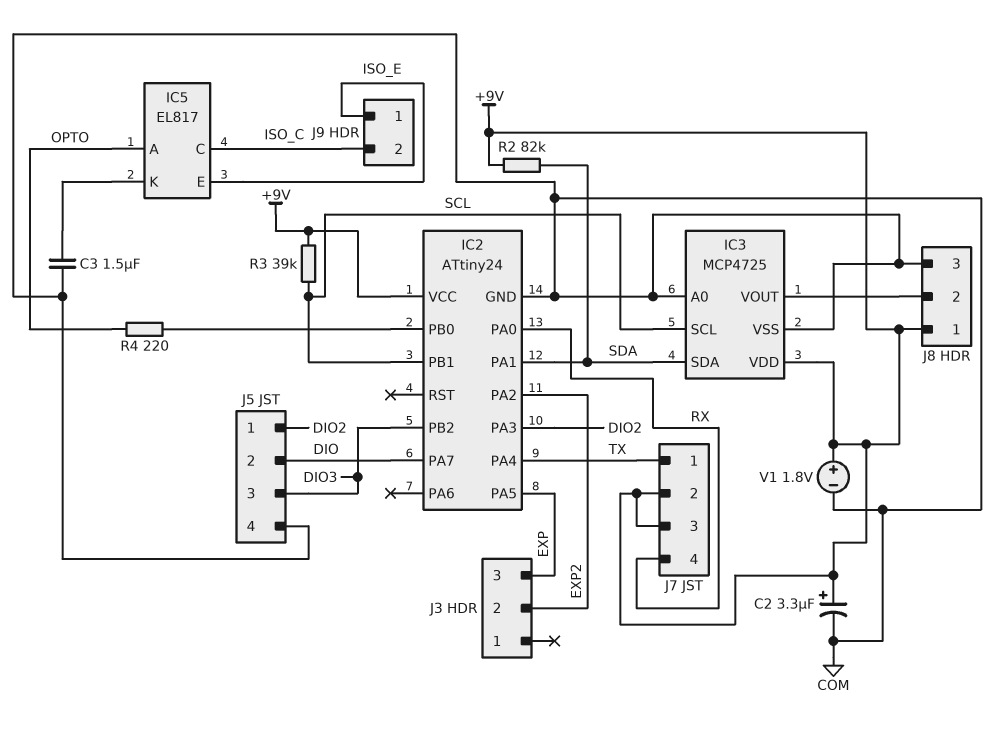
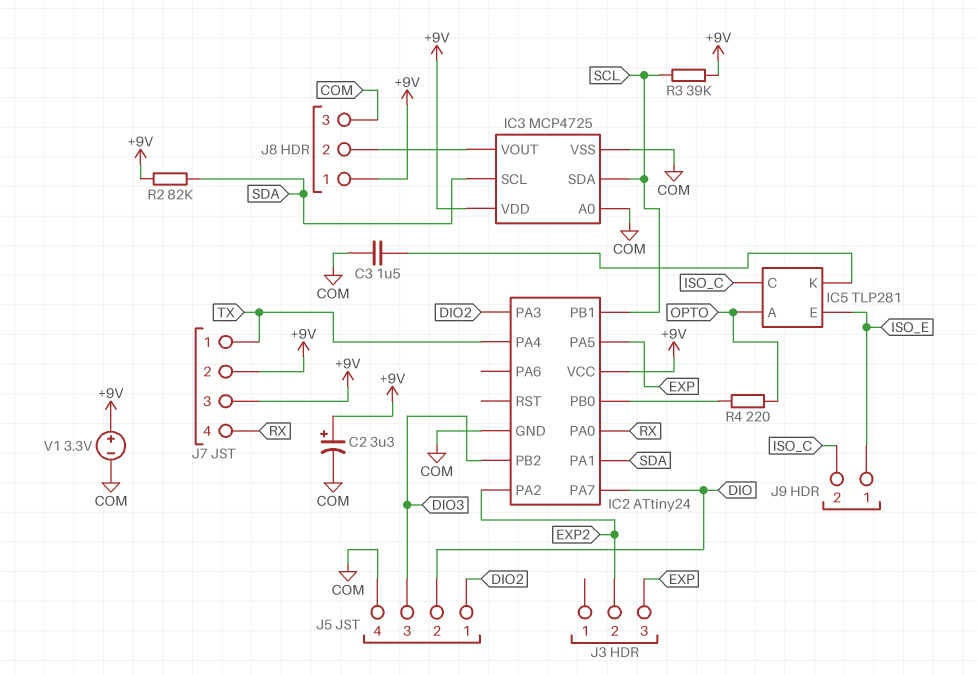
IC3 pin SCL: SCL -> SDA
IC3 pin SDA: SDA -> SCL
IC5: EL817 -> TLP281
V1: 1.8V (plus +9V, minus COM) -> 3.3V (plus +9V, minus COM)

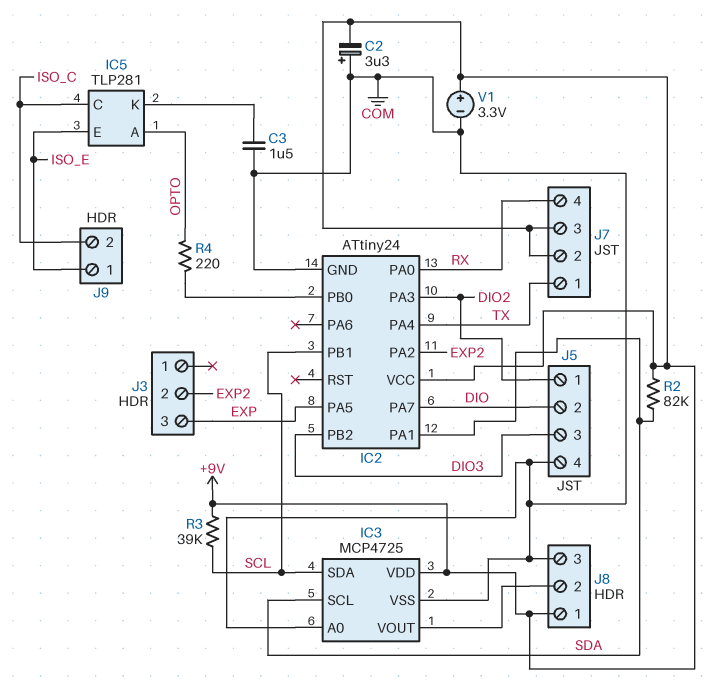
C2: 3.3uF (plus +9V, minus COM) -> 3.3uF (plus COM, minus +9V)

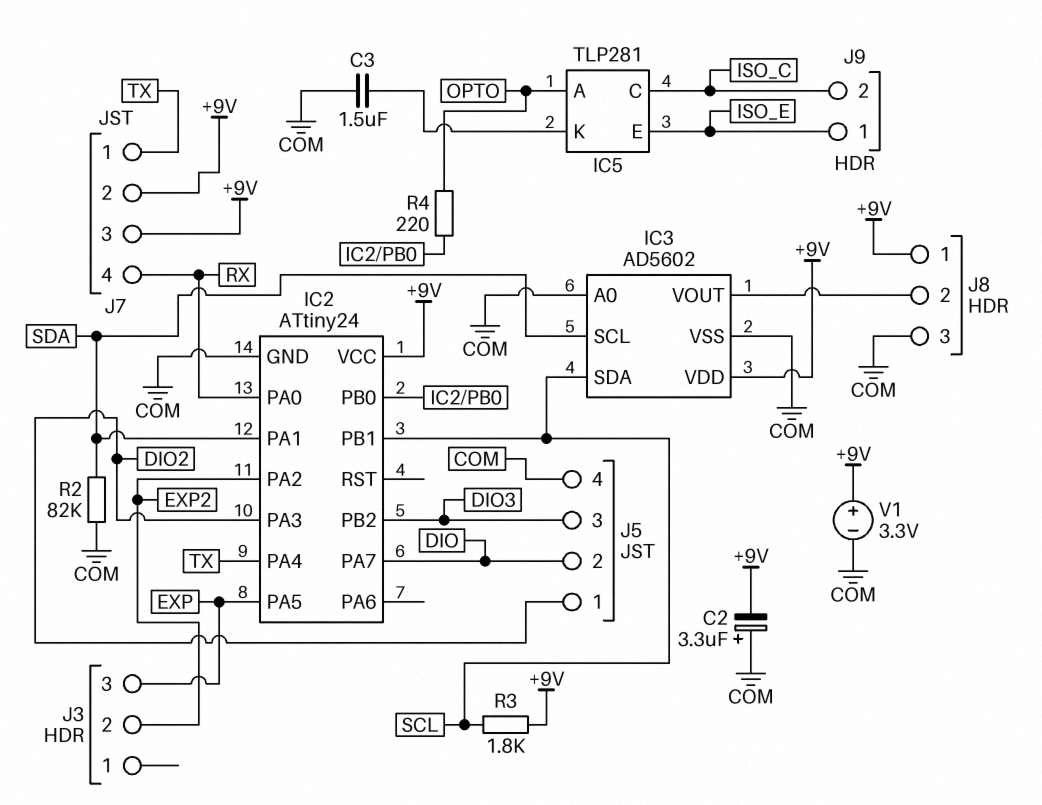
IC3: MCP4725 -> AD5602
R2: 82k (+9V, SDA) -> 82k (COM, SDA)
R3: 39k (+9V, SCL) -> 1.8k (+9V, SCL)

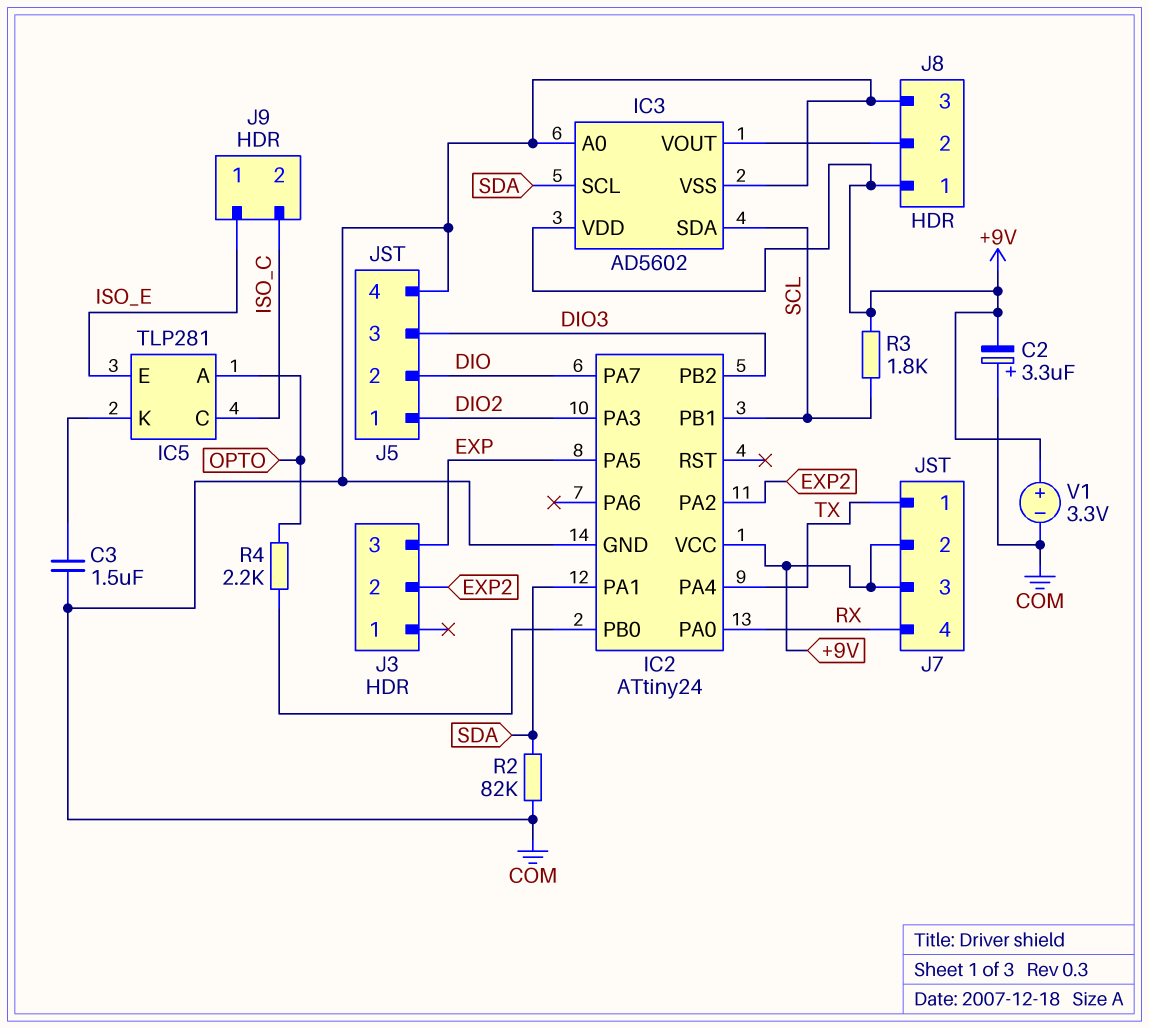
R4: 220 (IC2/PB0, OPTO) -> 2.2k (IC2/PB0, OPTO)

